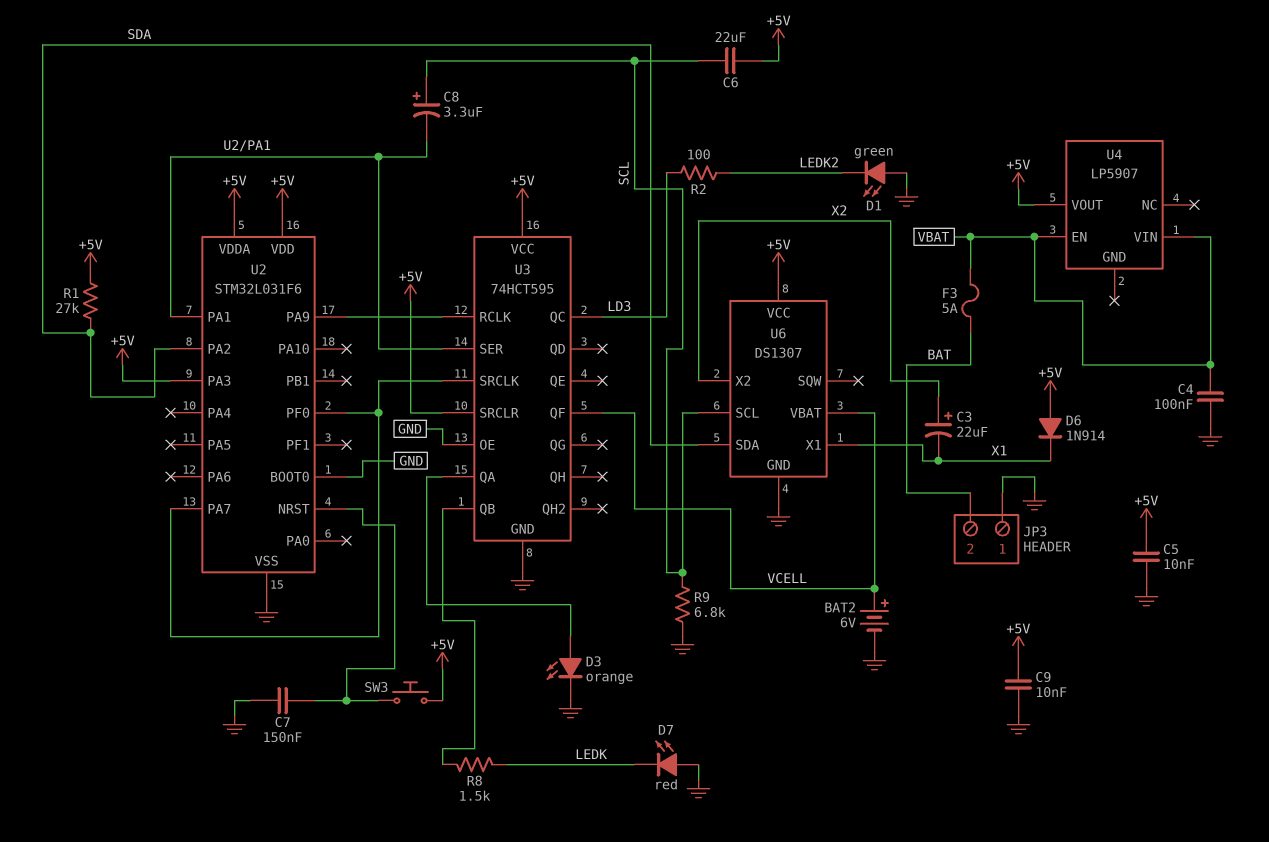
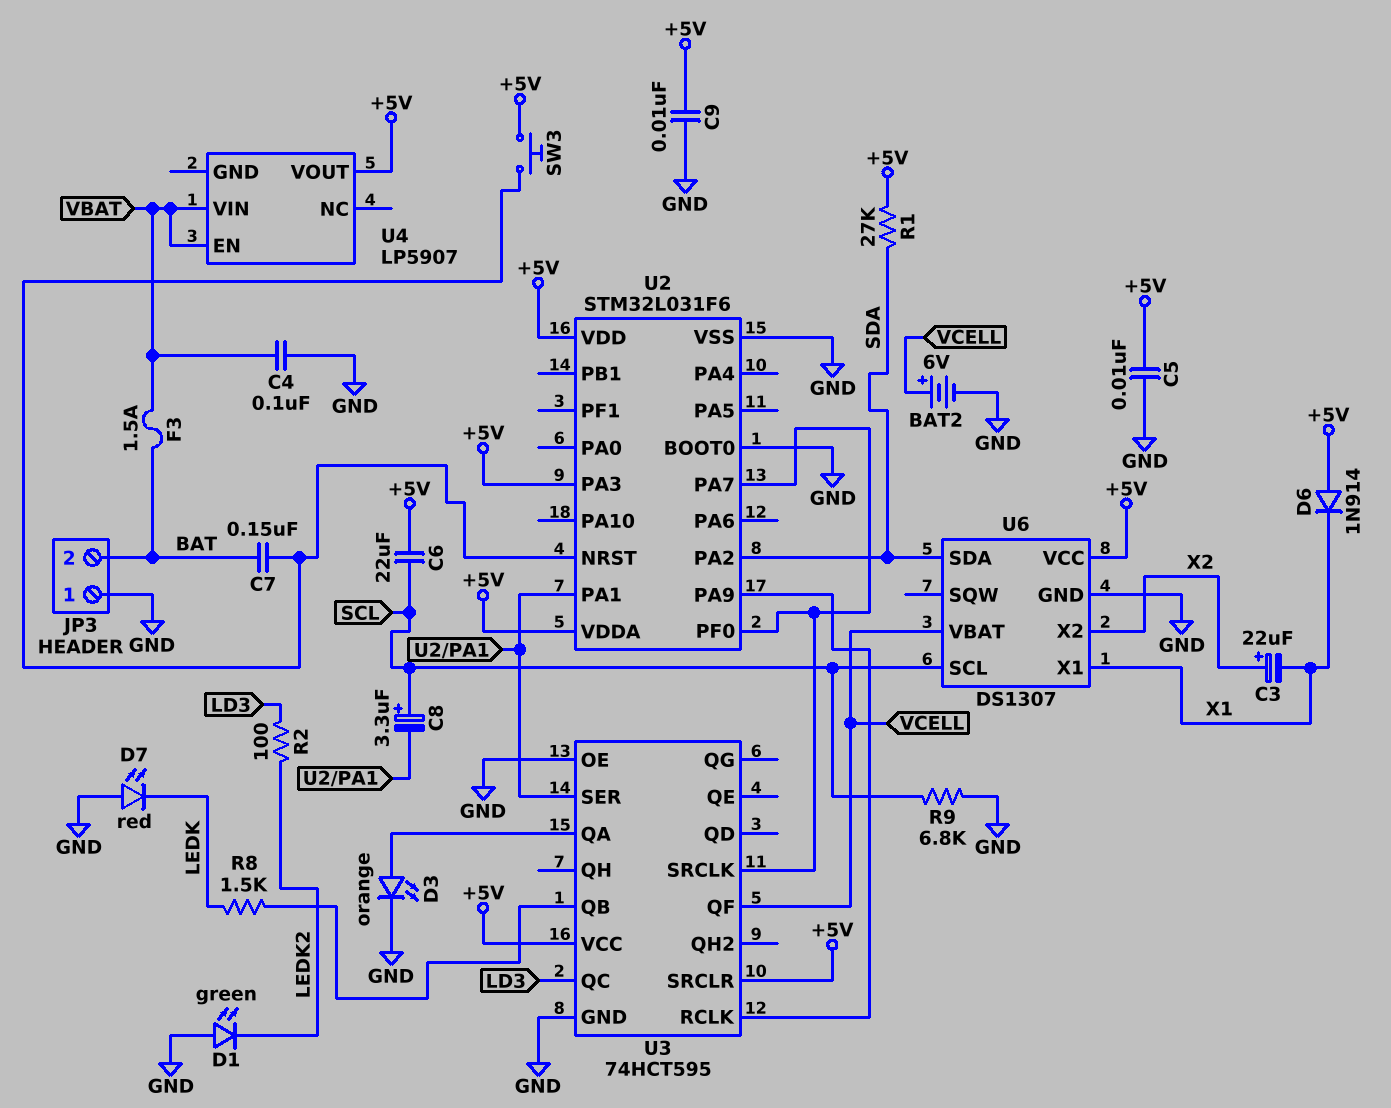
C7: 150nF (GND, U2/NRST) -> 150nF (BAT, U2/NRST)
F3: 5A (BAT, VBAT) -> 1.5A (BAT, VBAT)

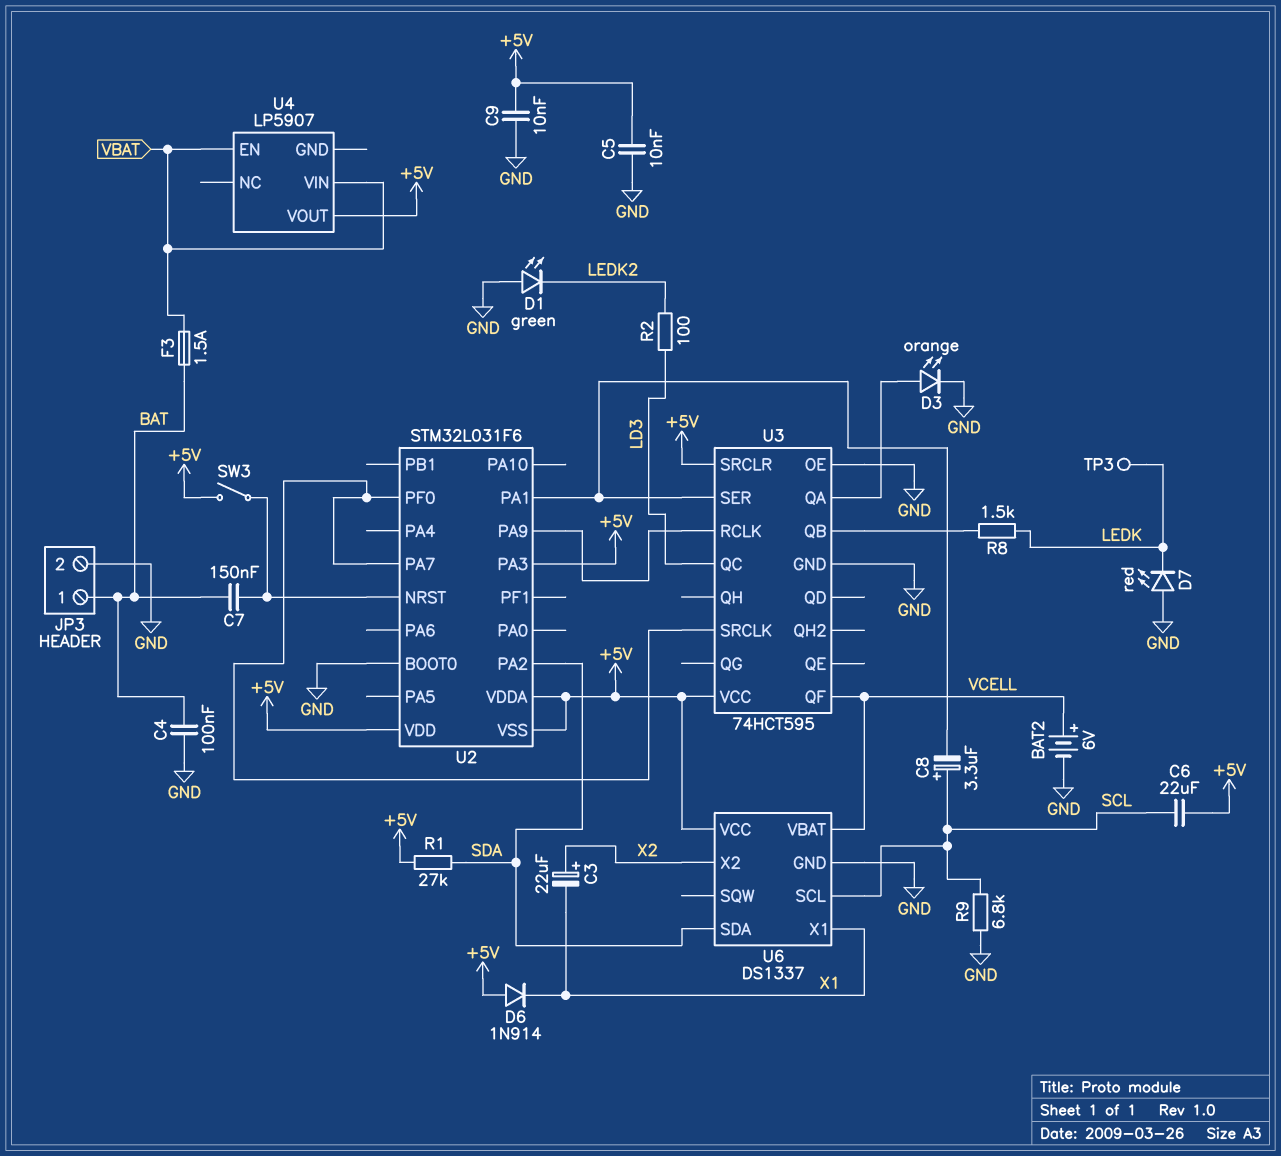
C4: 100nF (GND, VBAT) -> 100nF (BAT, GND)
JP3 pin 1: GND -> BAT
JP3 pin 2: BAT -> GND
SW3: button (+5V, U2/NRST) -> switch (+5V, U2/NRST)
TP3: none -> test point (LEDK)
U2 pin VSS: GND -> +5V
U6: DS1307 -> DS1337

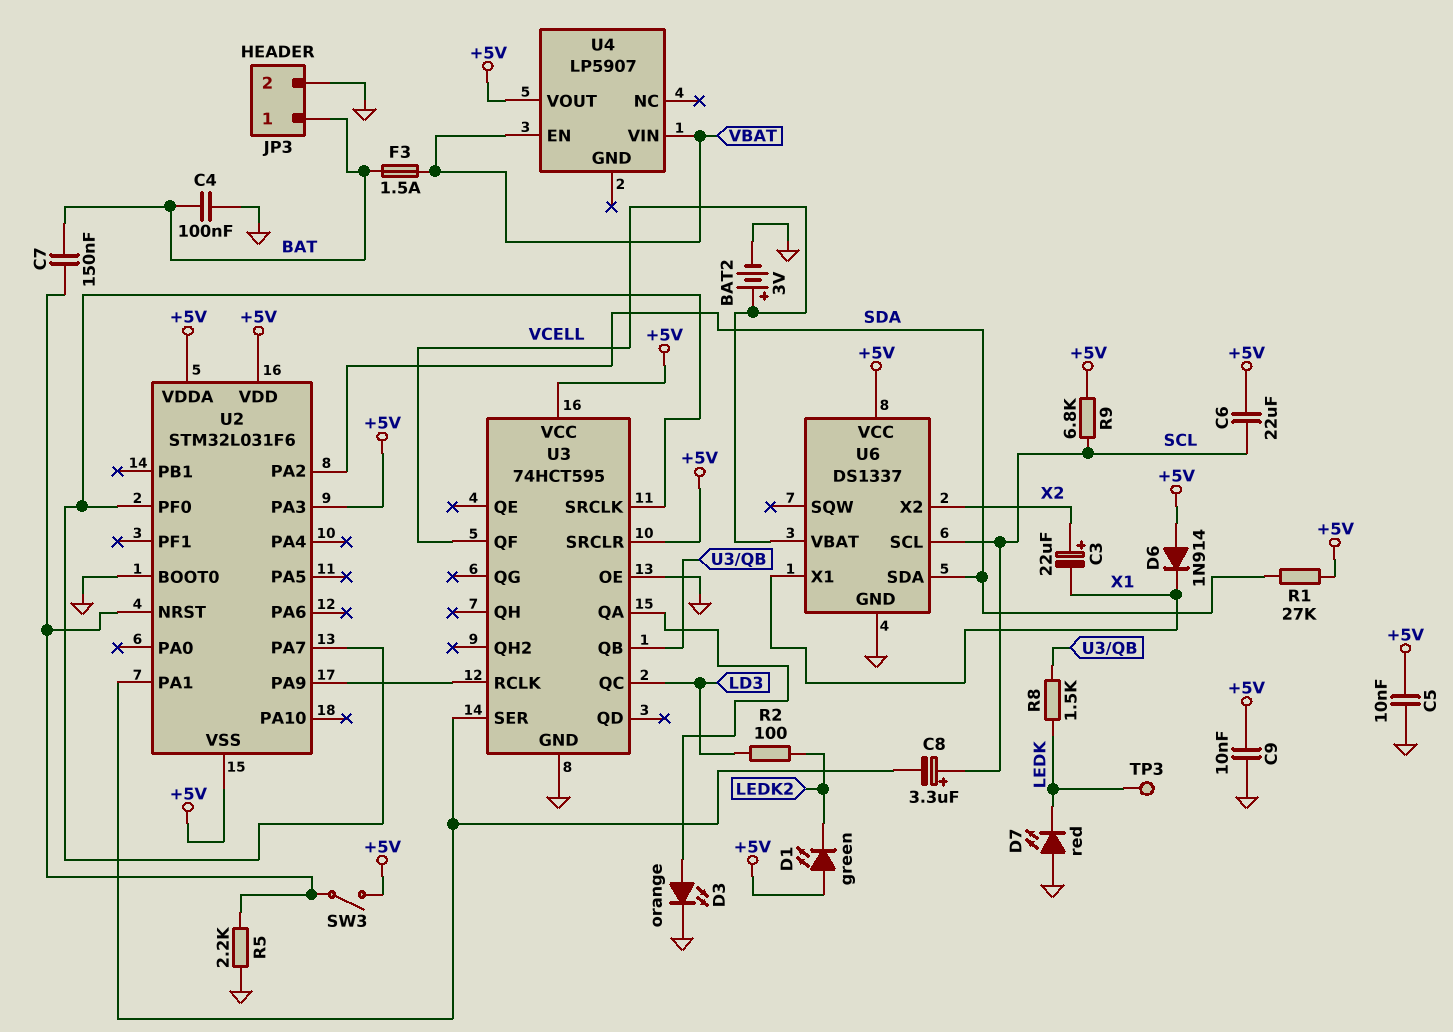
BAT2: 6V (plus VCELL, minus GND) -> 3V (plus VCELL, minus GND)
D1: LED green (A GND, K LEDK2) -> LED green (A +5V, K LEDK2)
R5: none -> 2.2k (GND, U2/NRST)
R9: 6.8k (GND, SCL) -> 6.8k (+5V, SCL)

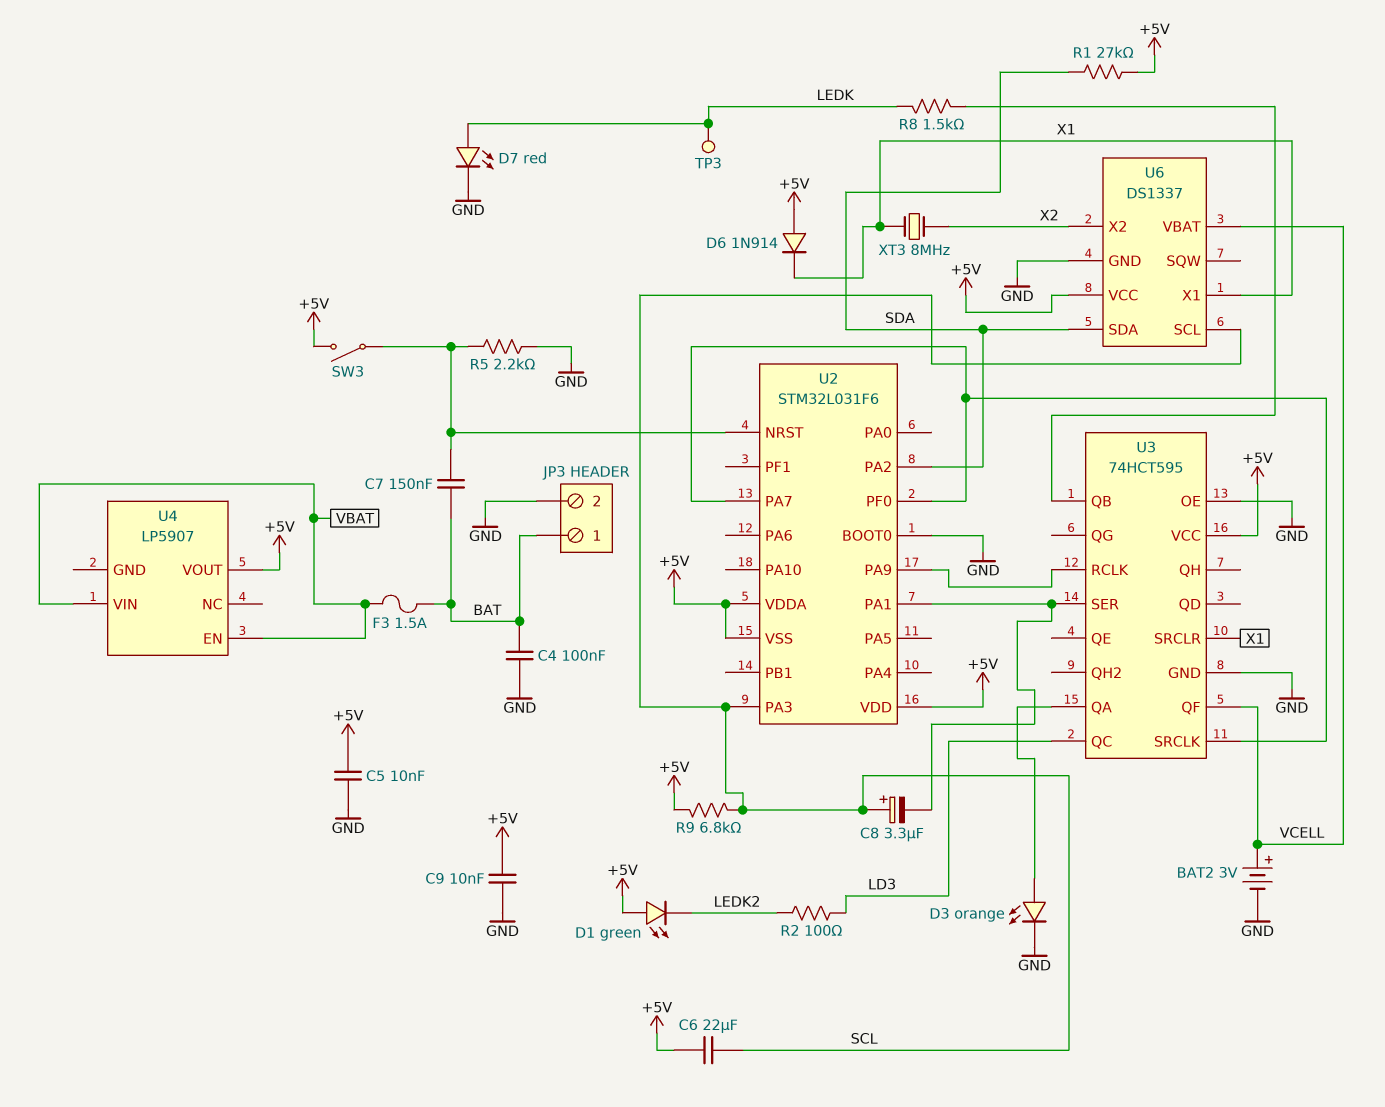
C3: 22uF (plus X2, minus X1) -> none
D7: LED red (A GND, K LEDK) -> LED red (A LEDK, K GND)
U2 pin PA3: +5V -> SCL
U3 pin SRCLR: +5V -> X1
XT3: none -> 8MHz (X1, X2)

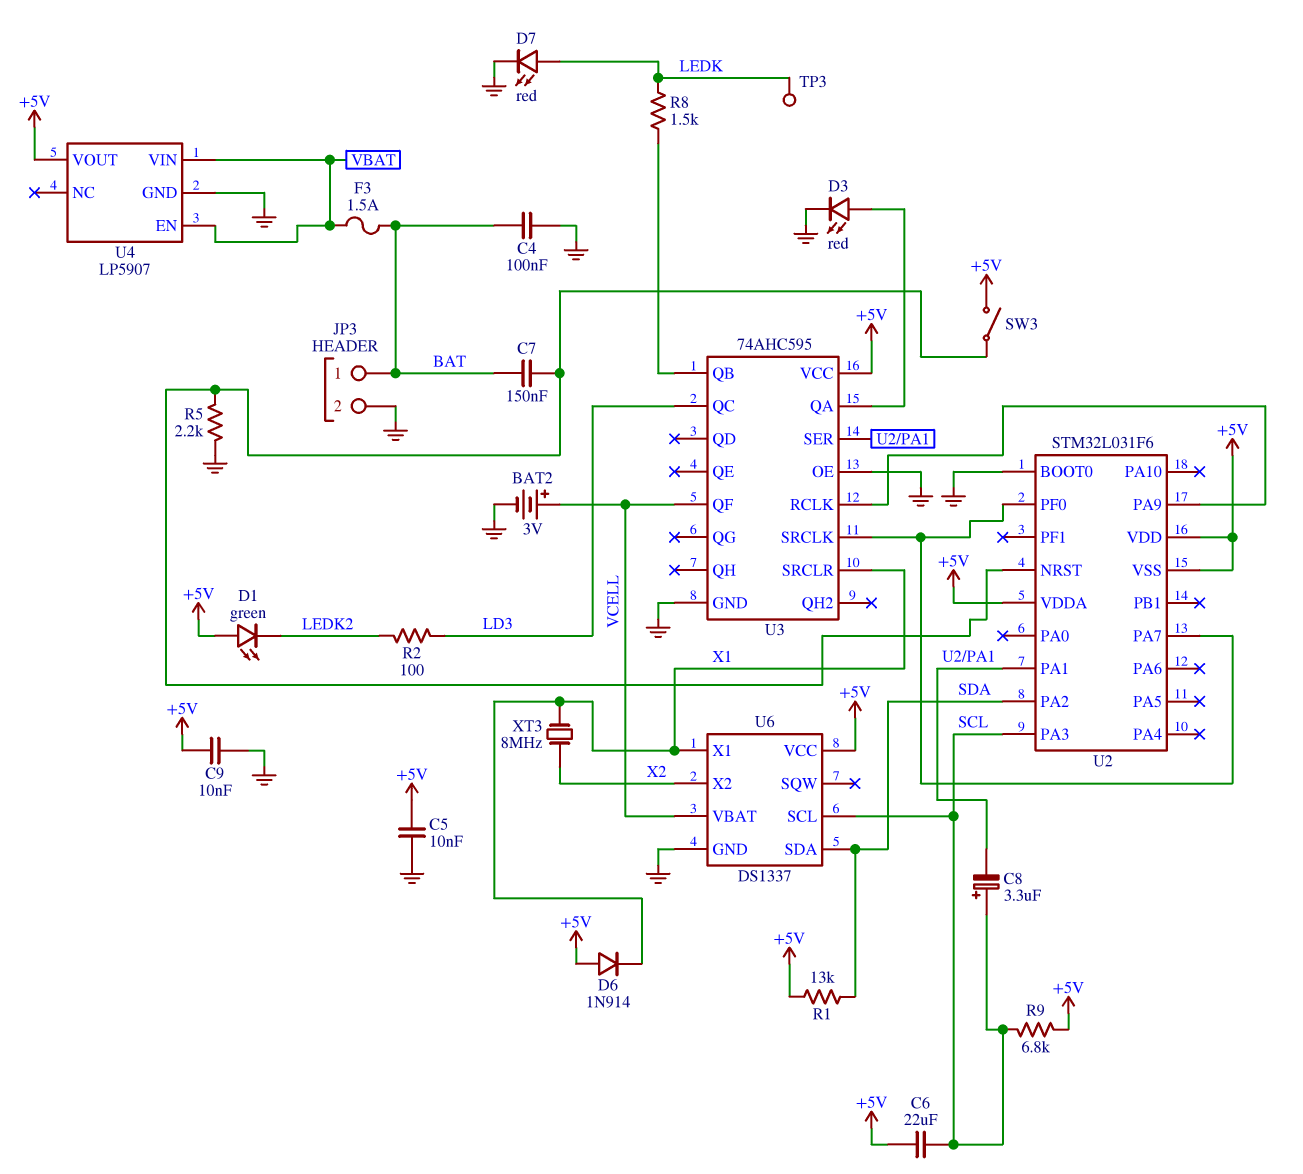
D3: LED orange (A U3/QA, K GND) -> LED red (A U3/QA, K GND)
R1: 27k (+5V, SDA) -> 13k (+5V, SDA)
U3: 74HCT595 -> 74AHC595
U4 pin GND: none -> GND

